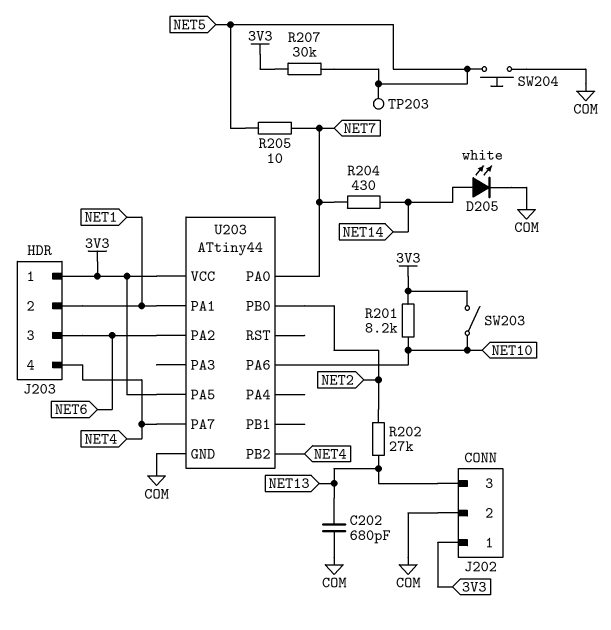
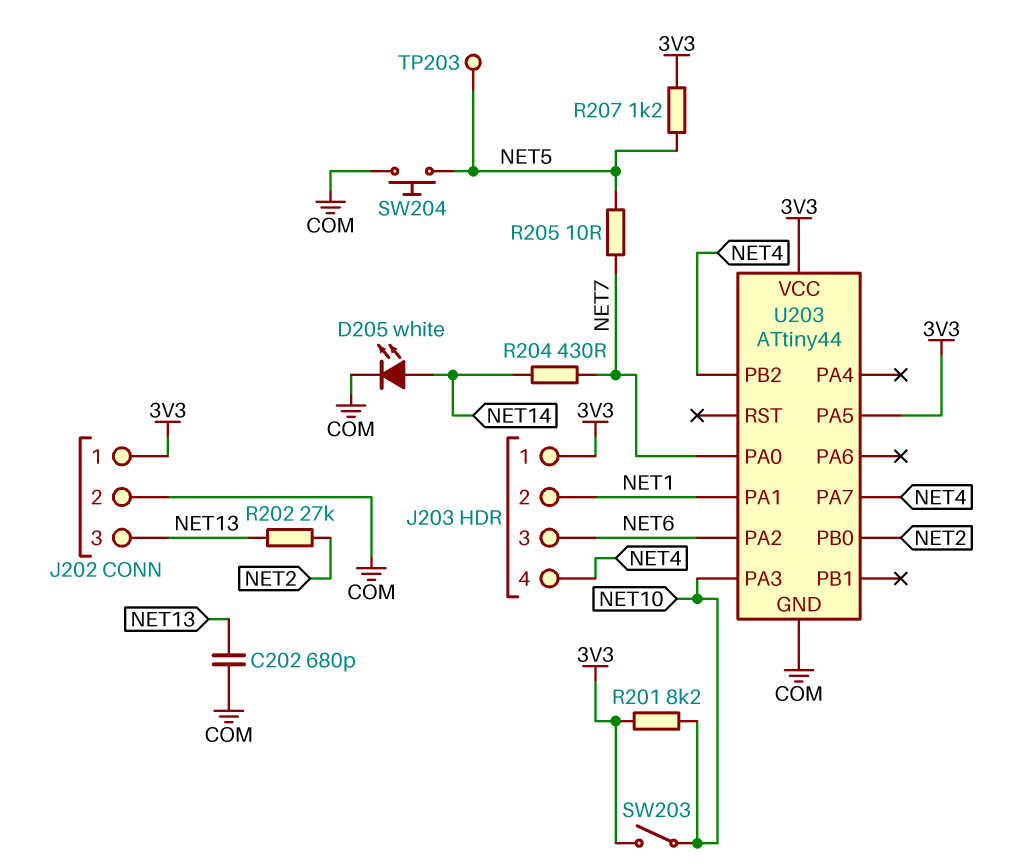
R207: 30k (3V3, NET5) -> 1.2k (3V3, NET5)
U203 pin PA3: none -> NET10
U203 pin PA6: NET10 -> none

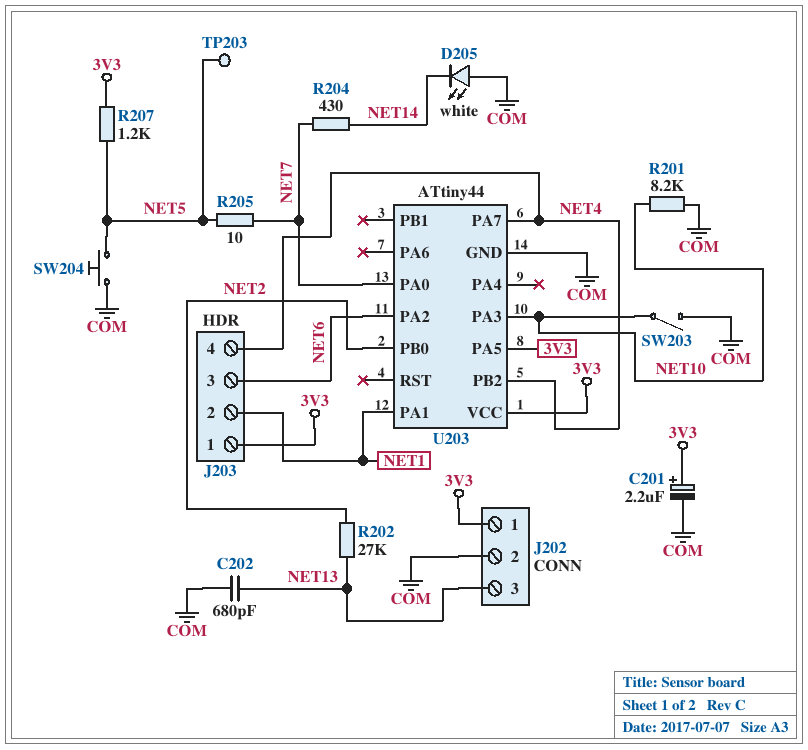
C201: none -> 2.2uF (plus 3V3, minus COM)
D205: LED white (A NET14, K COM) -> LED white (A COM, K NET14)
R201: 8.2k (3V3, NET10) -> 8.2k (COM, NET10)
SW203: switch (3V3, NET10) -> switch (COM, NET10)

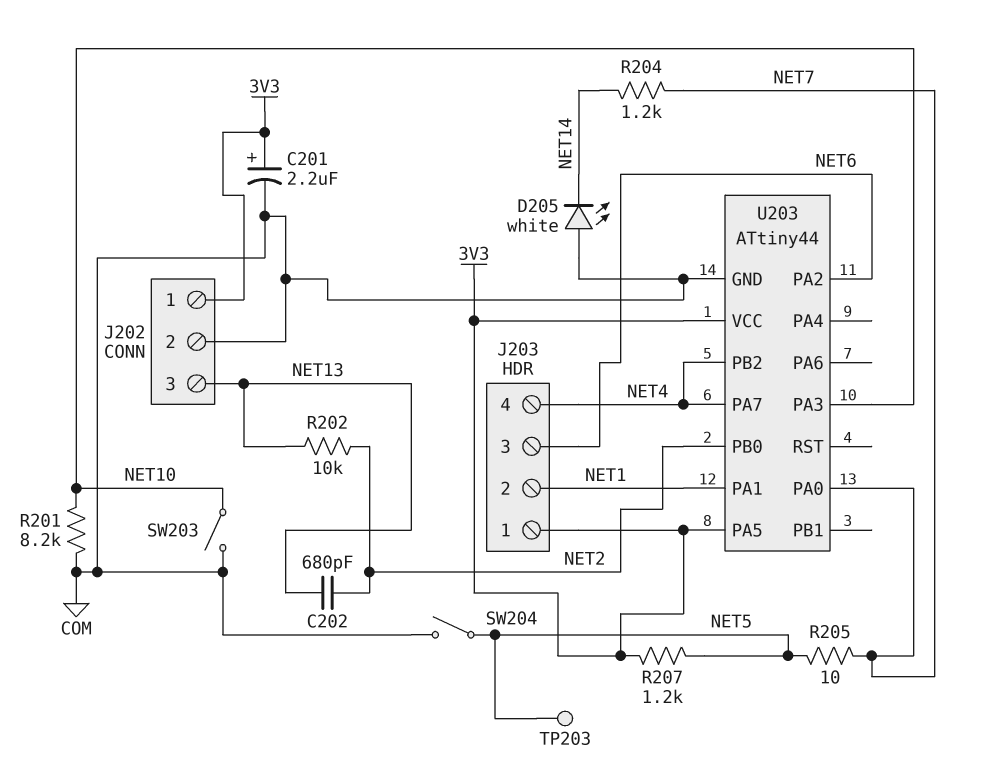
C202: 680pF (COM, NET13) -> 680pF (NET2, NET13)
R202: 27k (NET2, NET13) -> 10k (NET2, NET13)
R204: 430 (NET7, NET14) -> 1.2k (NET7, NET14)
SW204: button (COM, NET5) -> switch (COM, NET5)

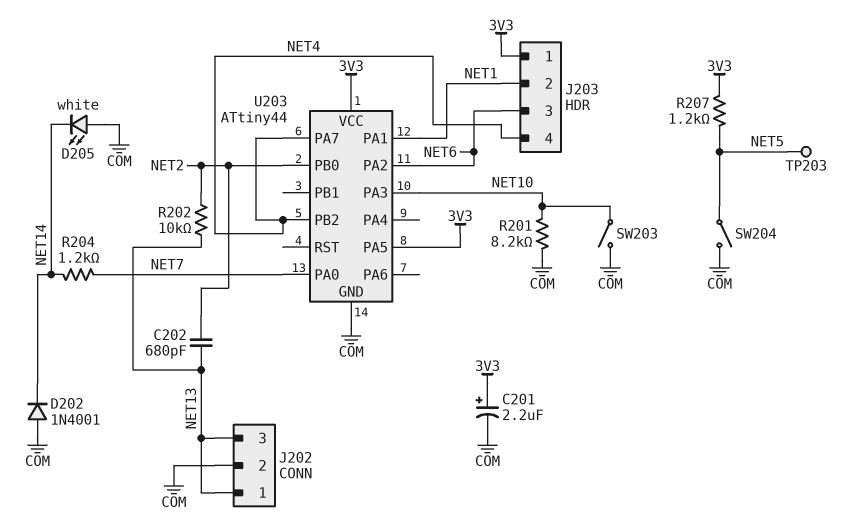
D202: none -> diode 1N4001 (A COM, K NET14)
J202 pin 1: 3V3 -> NET13
R205: 10 (NET5, NET7) -> none

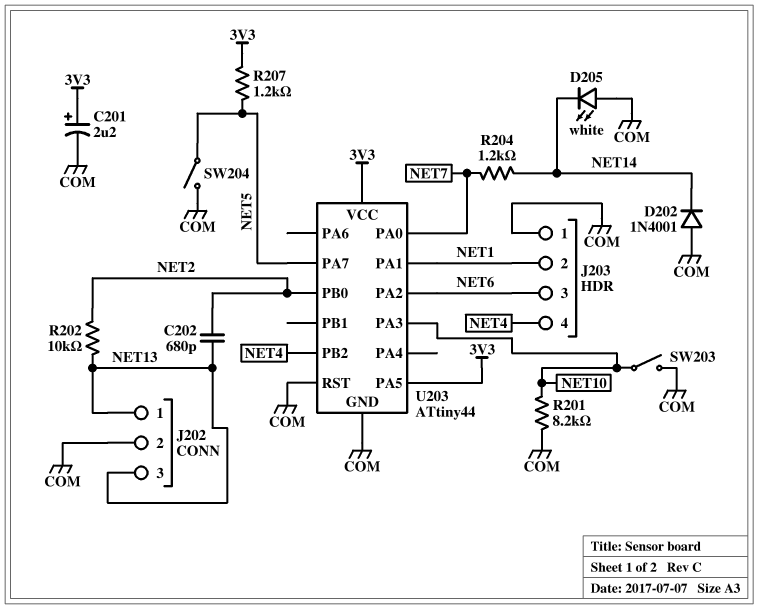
J203 pin 1: 3V3 -> COM
TP203: test point (NET5) -> none
U203 pin PA7: NET4 -> NET5
U203 pin RST: none -> COM

